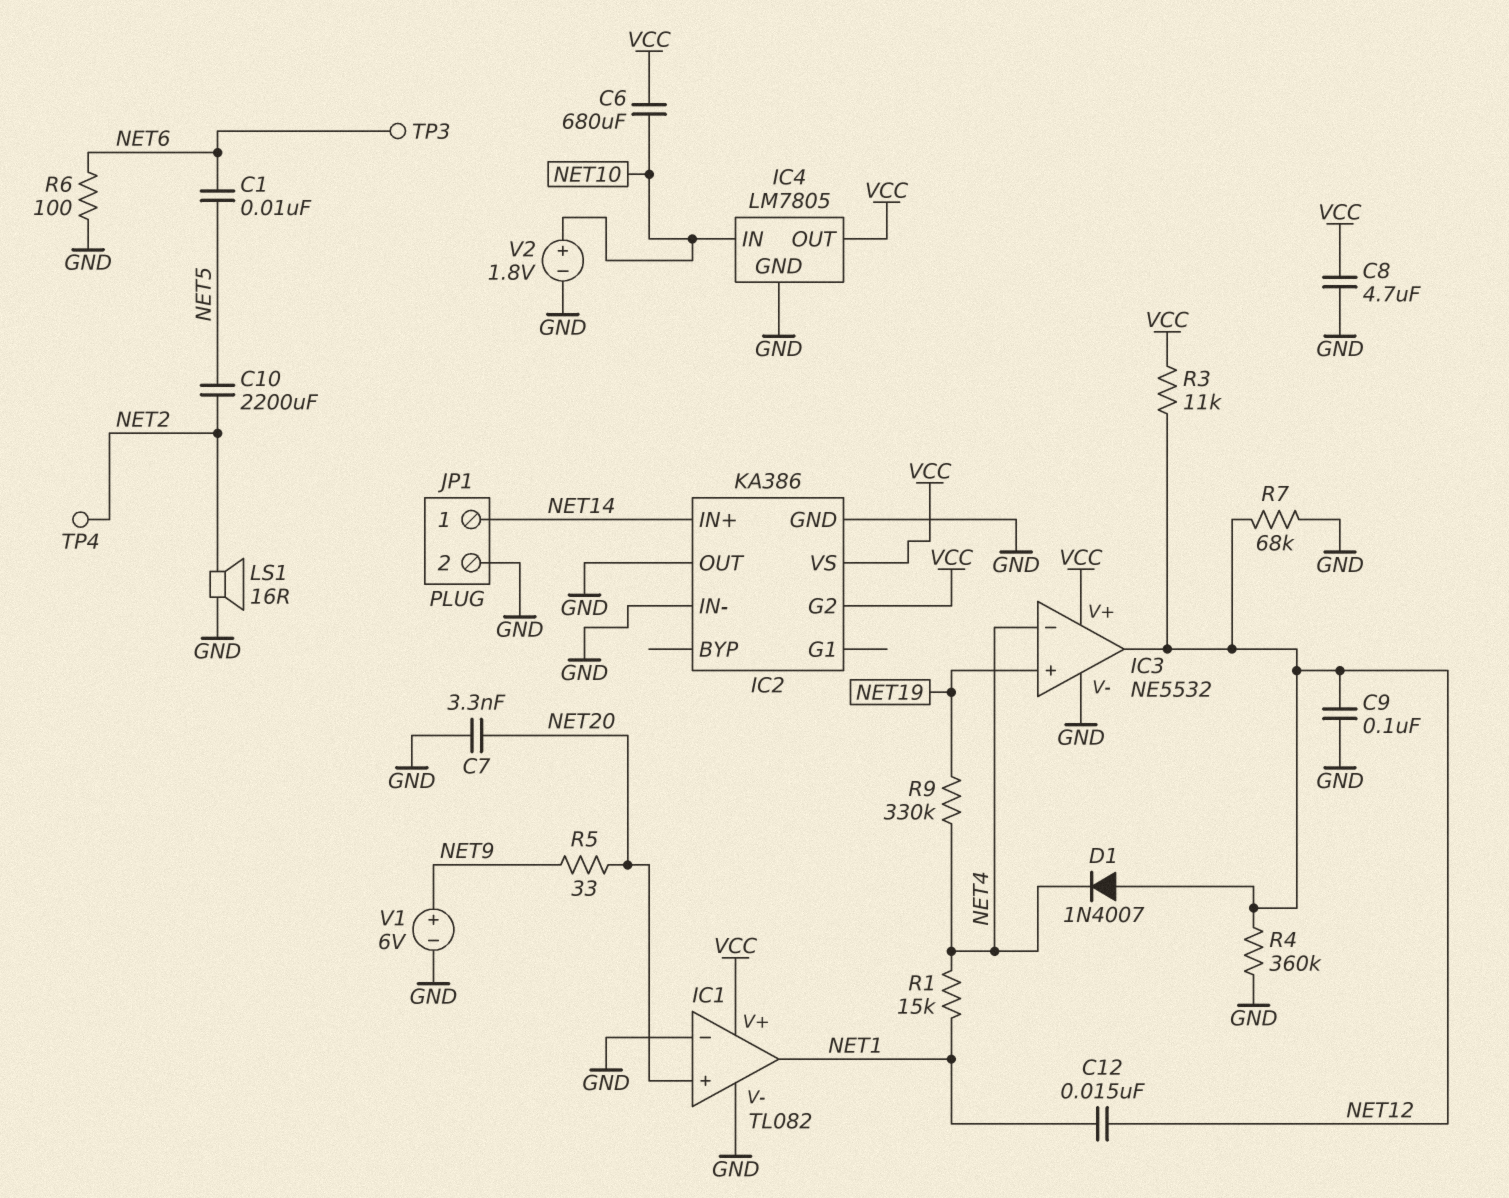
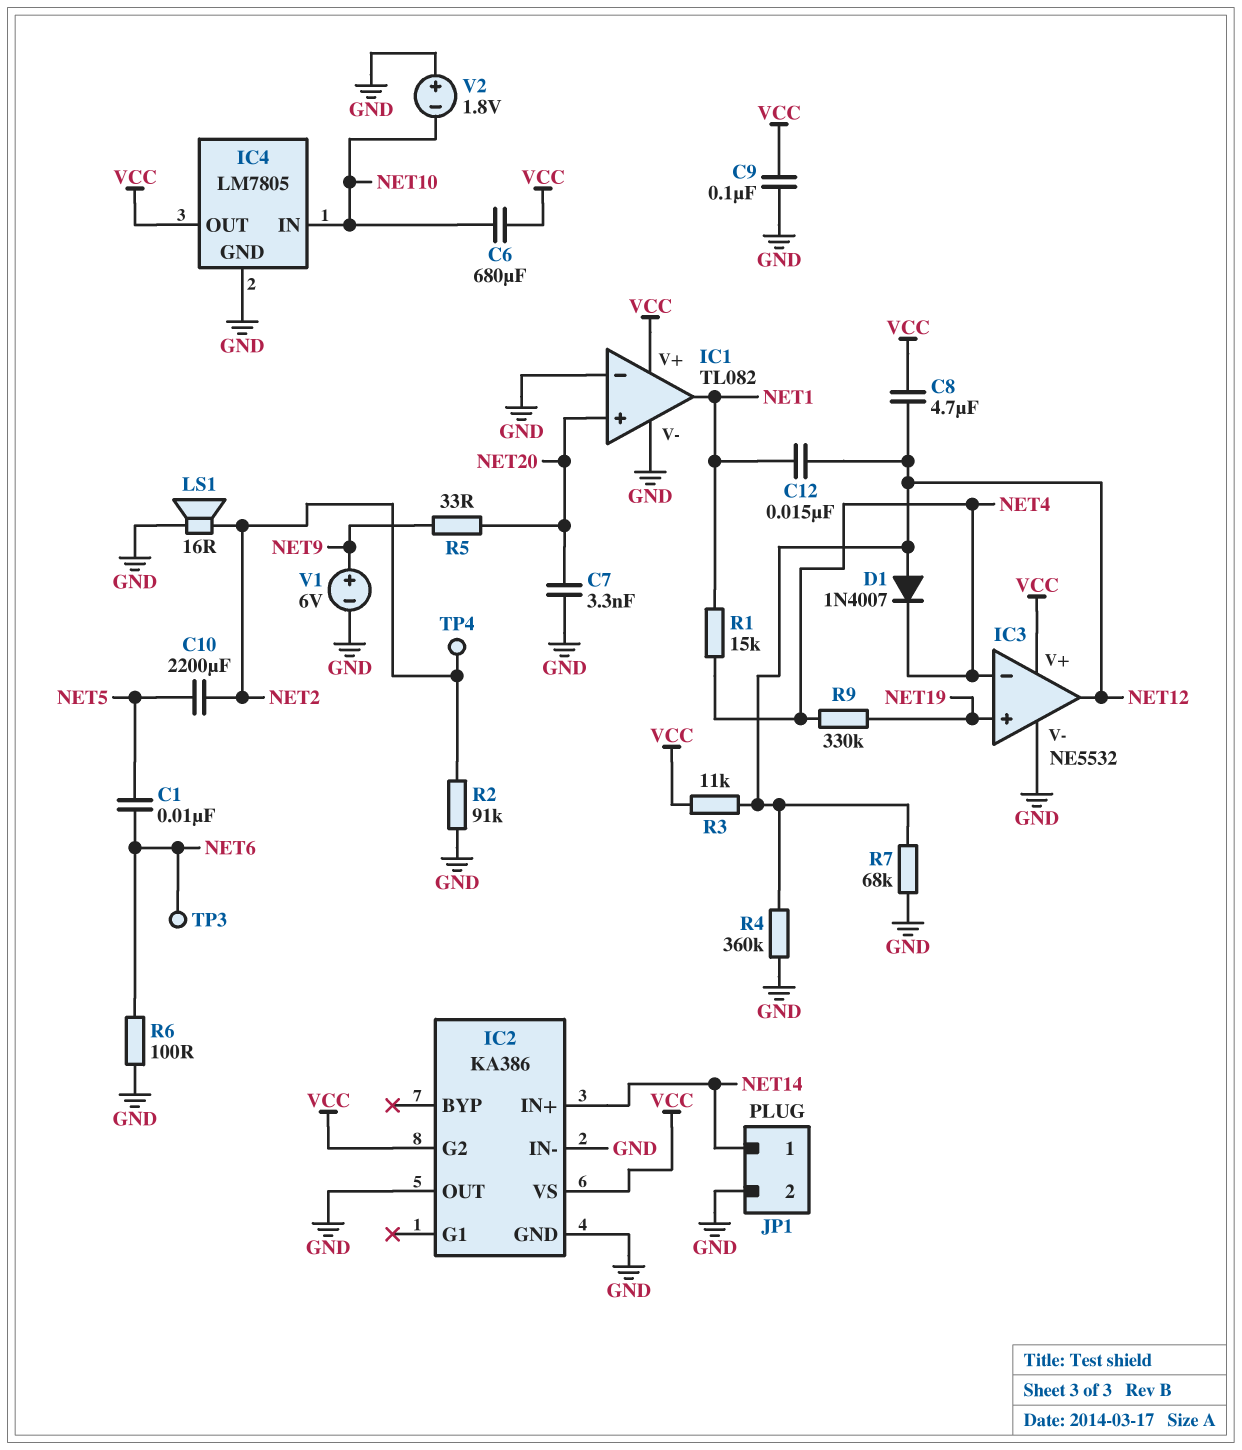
C8: 4.7uF (GND, VCC) -> 4.7uF (NET12, VCC)
C9: 100nF (GND, NET12) -> 100nF (GND, VCC)
R2: none -> 91k (GND, NET2)
V2: 1.8V (plus NET10, minus GND) -> 1.8V (plus GND, minus NET10)

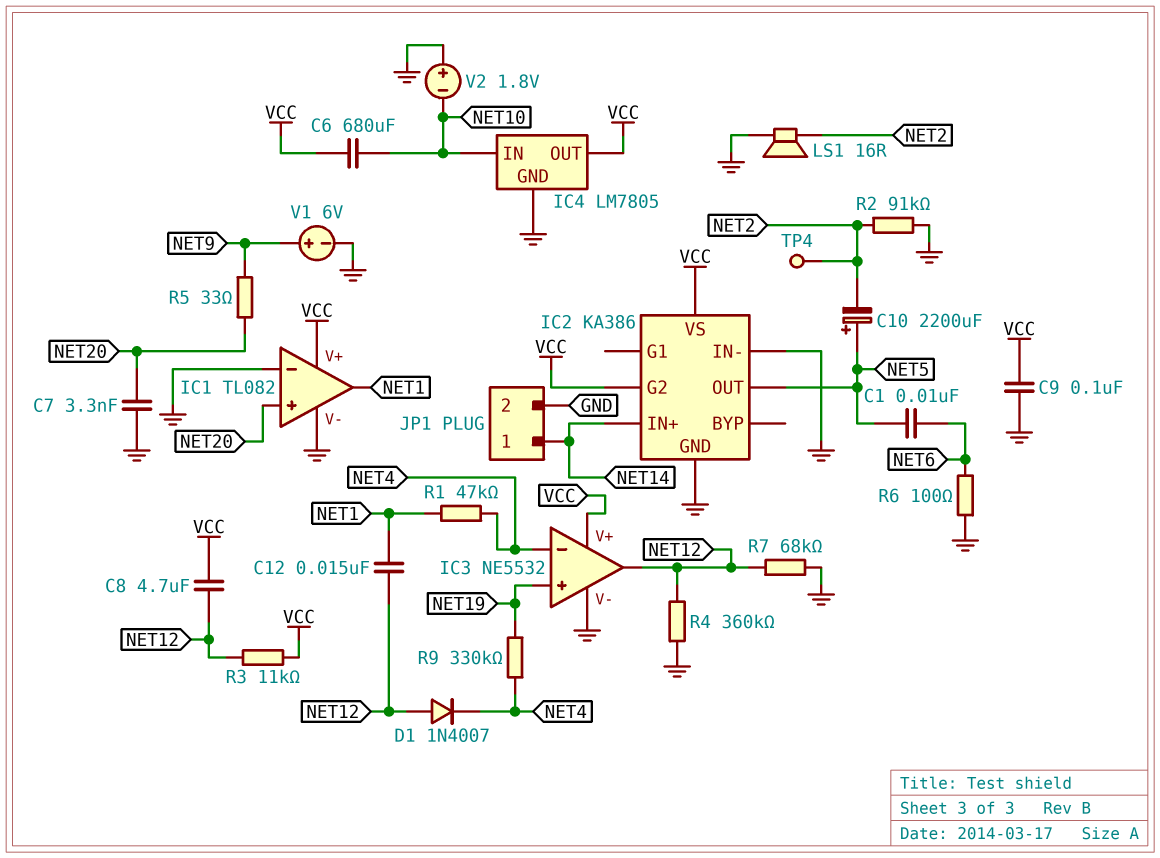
C10: 2200uF (NET2, NET5) -> 2200uF (plus NET5, minus NET2)
IC2 pin OUT: GND -> NET5
R1: 15k (NET1, NET4) -> 47k (NET1, NET4)
TP3: test point (NET6) -> none

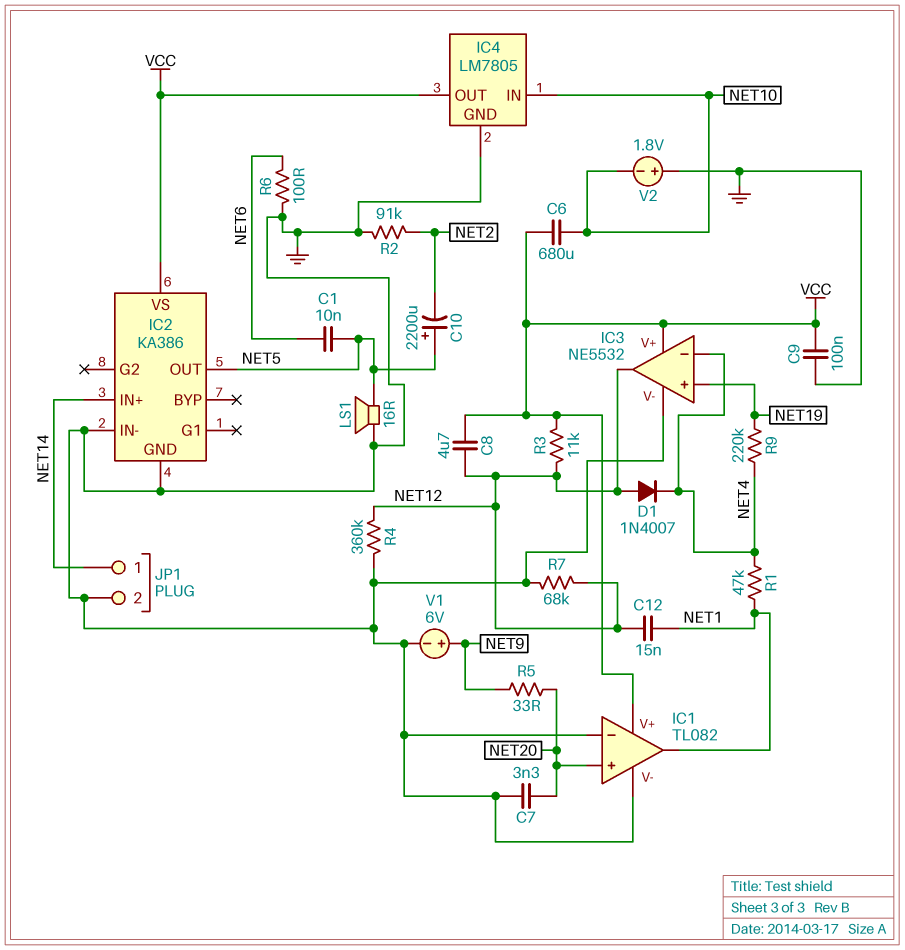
IC2 pin G2: VCC -> none
LS1: speaker 16R (GND, NET2) -> speaker 16R (GND, NET5)
R9: 330k (NET4, NET19) -> 220k (NET4, NET19)
TP4: test point (NET2) -> none

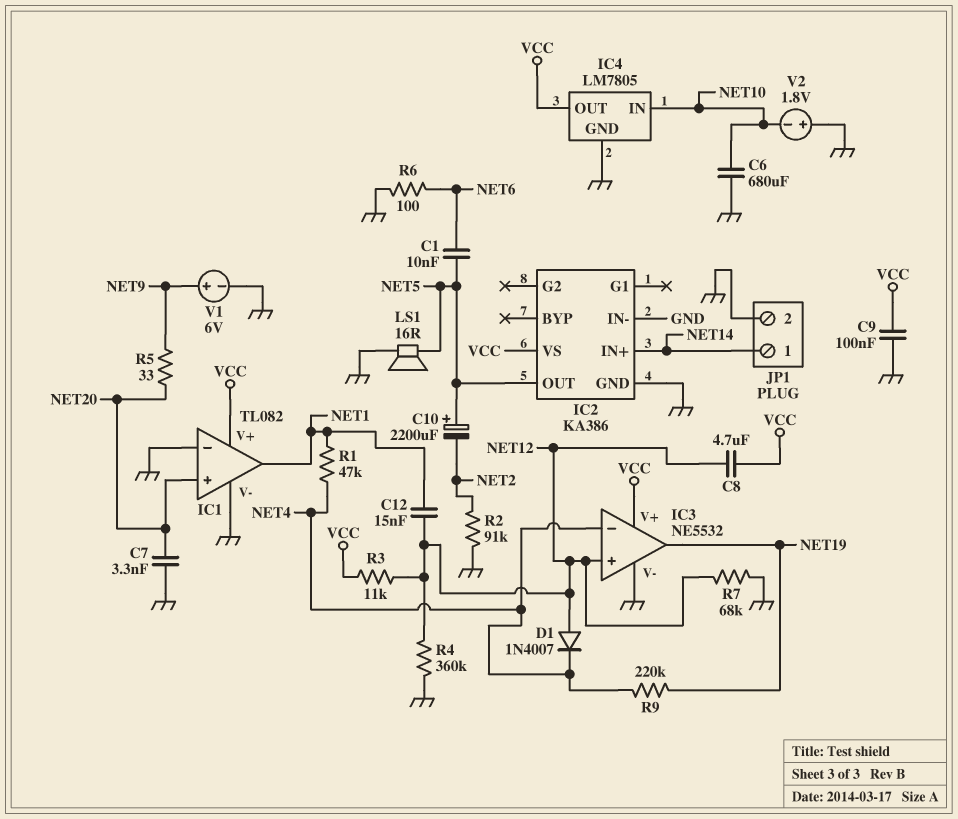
C6: 680uF (NET10, VCC) -> 680uF (GND, NET10)
IC3 pin in+: NET19 -> NET12
IC3 pin out: NET12 -> NET19

